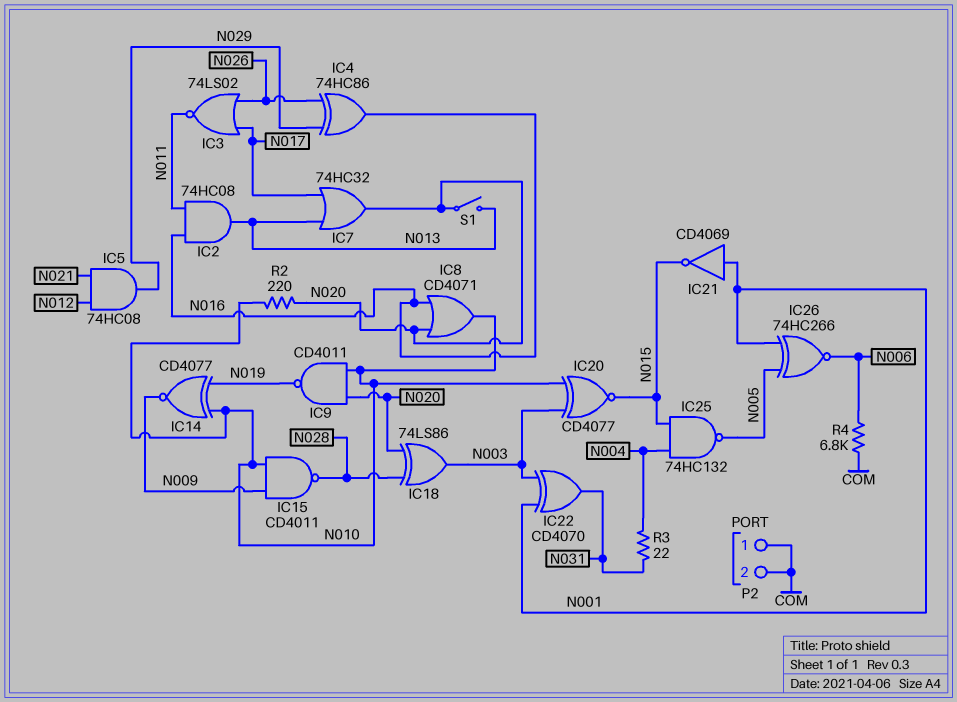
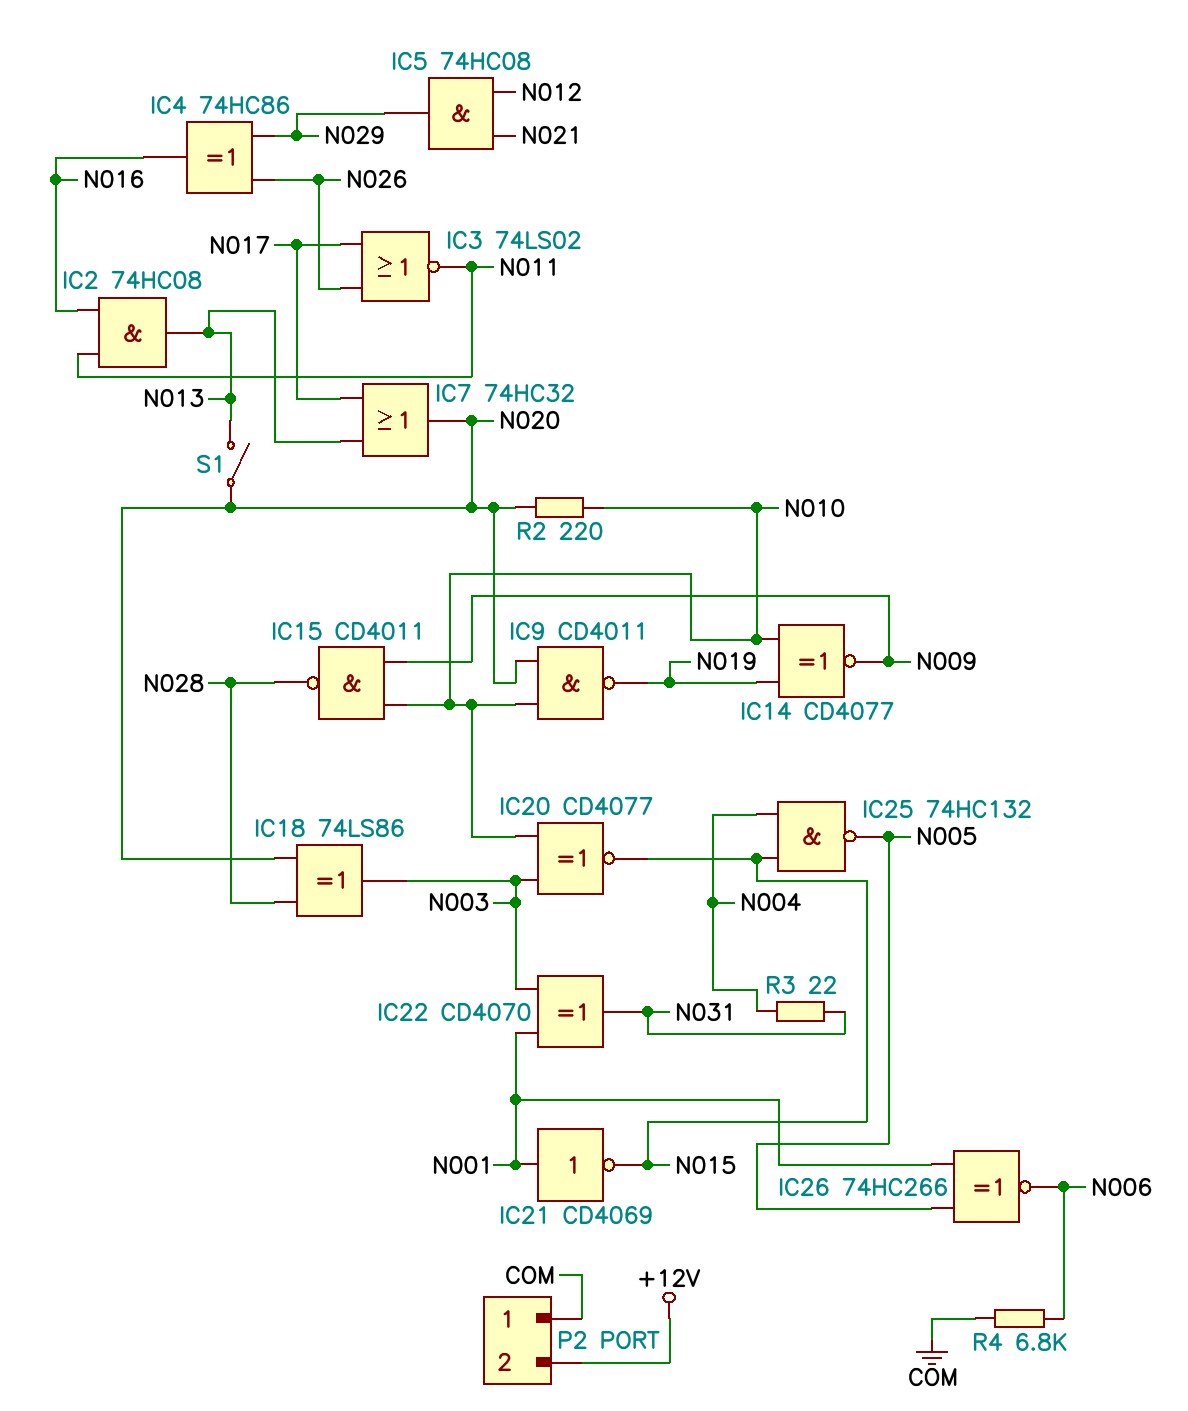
IC8: OR CD4071 (in N016, in N020, out N010) -> none
P2 pin 2: COM -> +12V

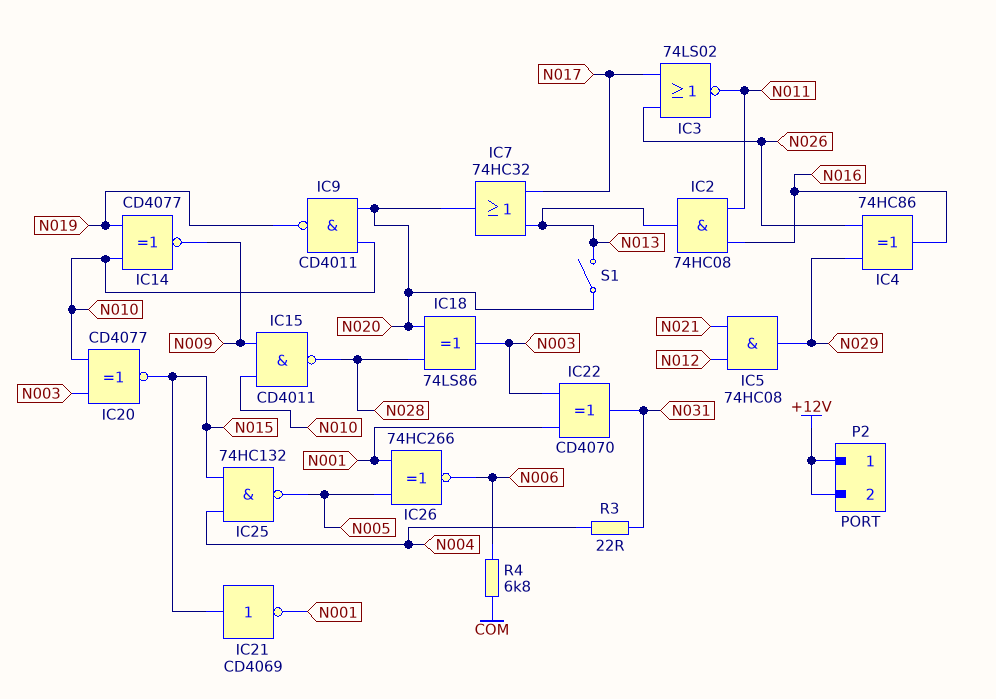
IC21: NOT CD4069 (in N001, out N015) -> NOT CD4069 (in N015, out N001)
P2 pin 1: COM -> +12V
R2: 220 (N010, N020) -> none

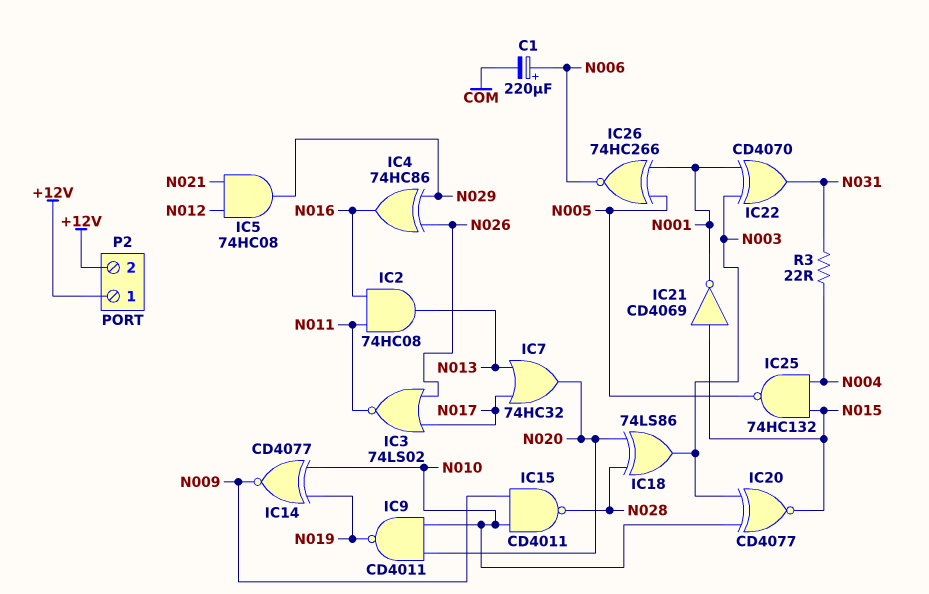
C1: none -> 220uF (plus N006, minus COM)
R4: 6.8k (COM, N006) -> none
S1: switch (N013, N020) -> none

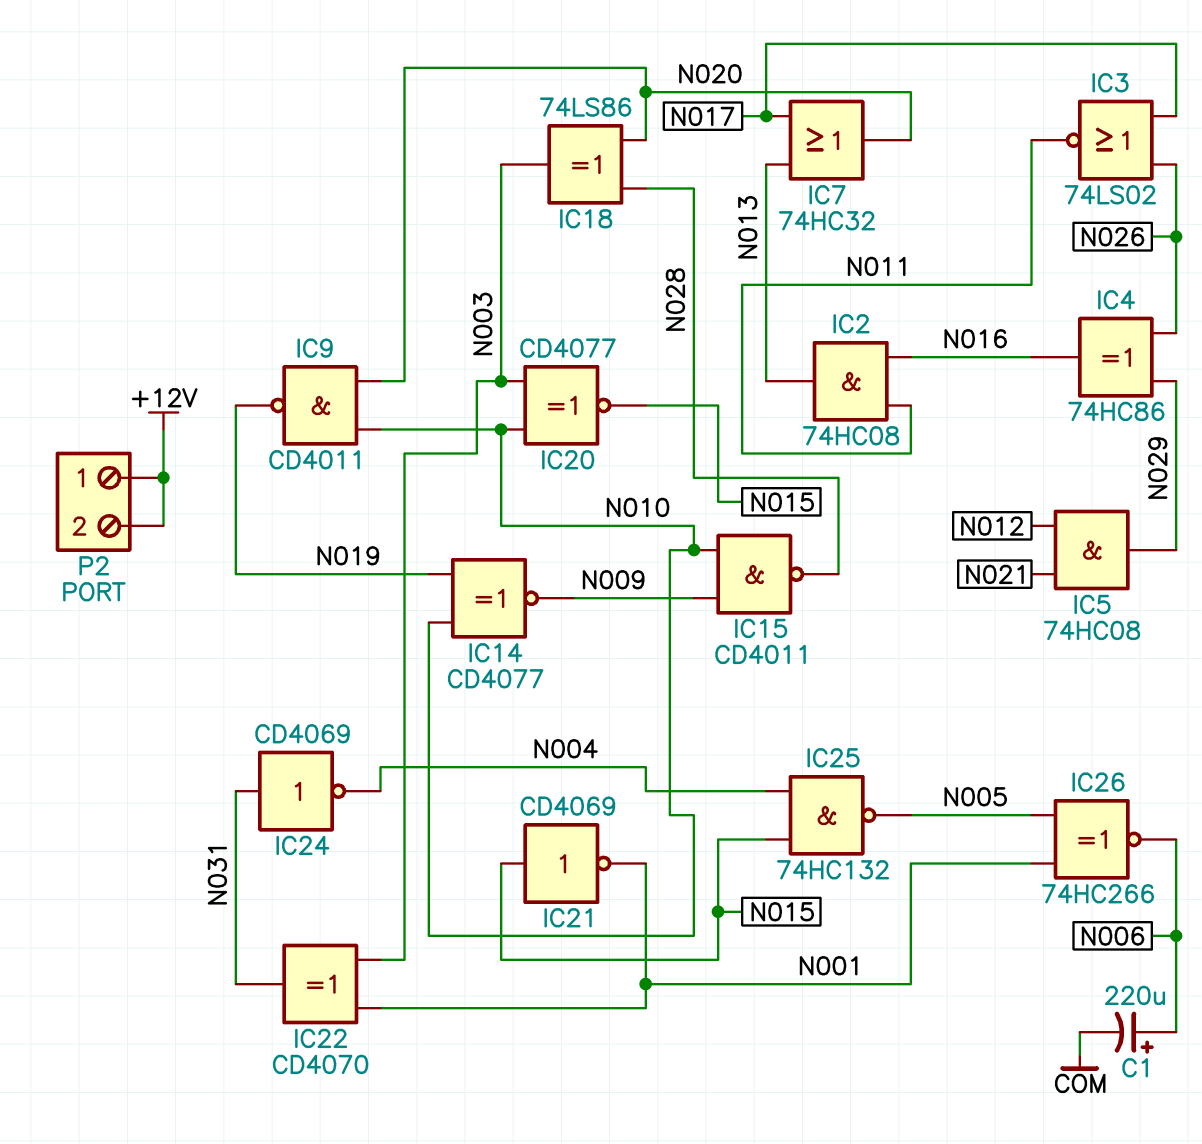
IC24: none -> NOT CD4069 (in N031, out N004)
R3: 22 (N004, N031) -> none

